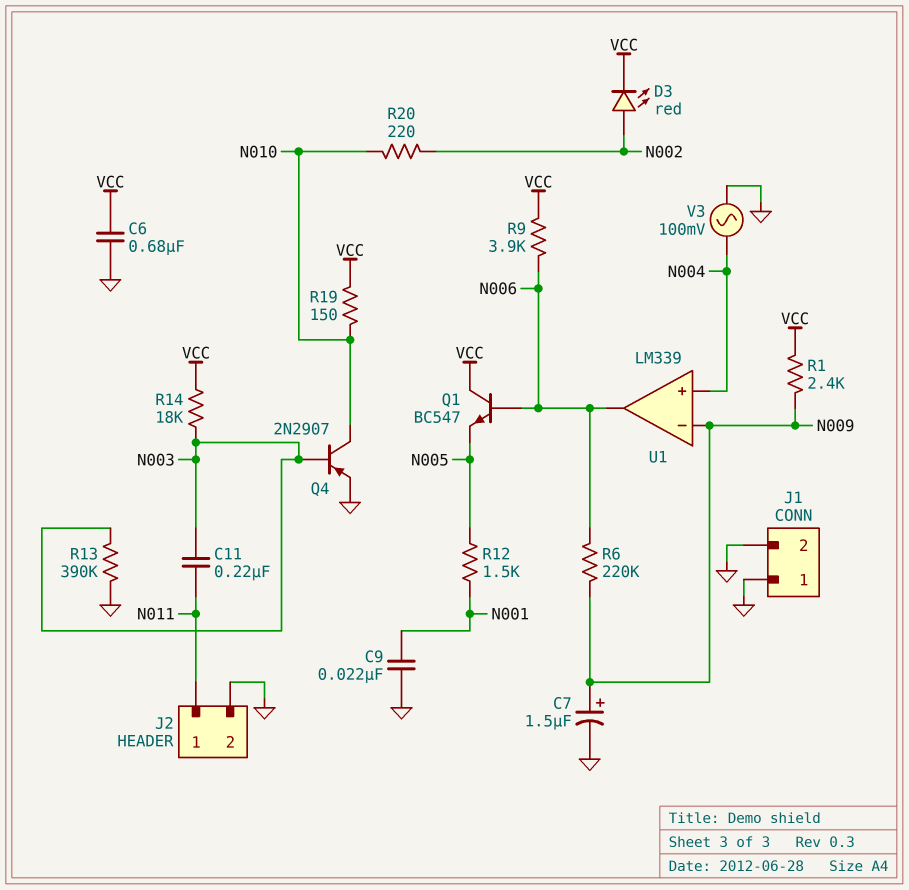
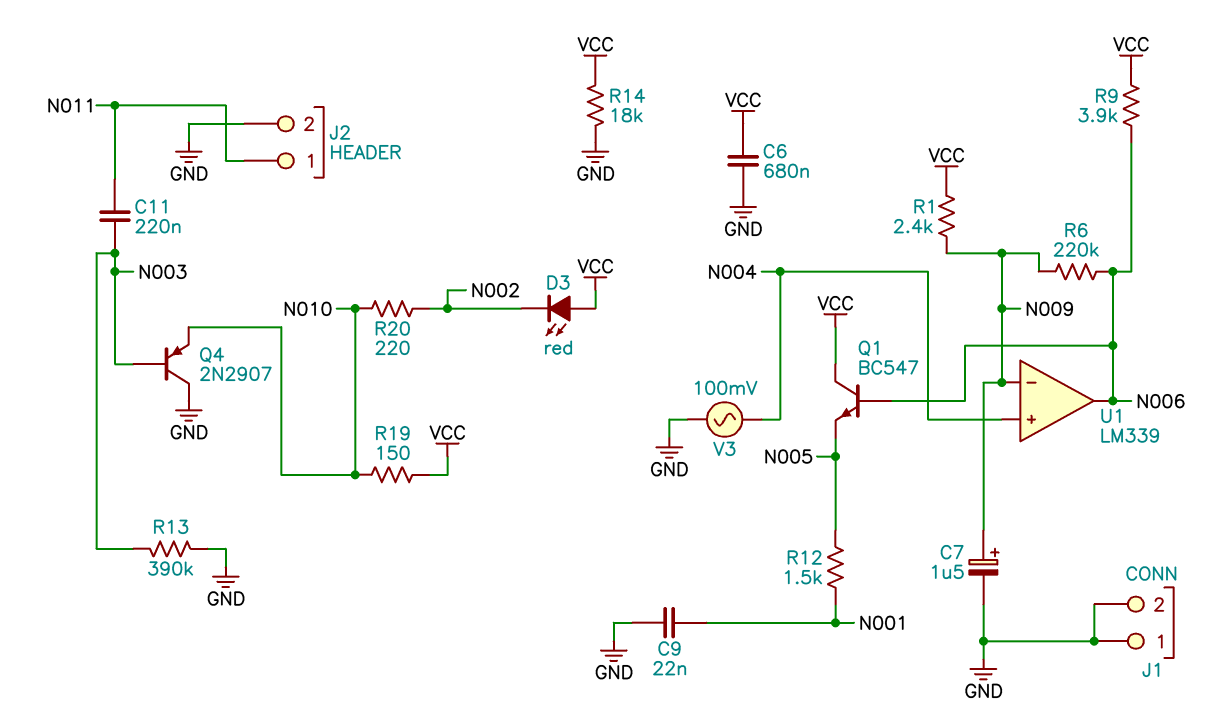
D3: LED red (A N002, K VCC) -> LED red (A VCC, K N002)
Q4: PNP 2N2907 (B N003, C N010, E GND) -> PNP 2N2907 (B N003, C GND, E N010)
R14: 18k (N003, VCC) -> 18k (GND, VCC)

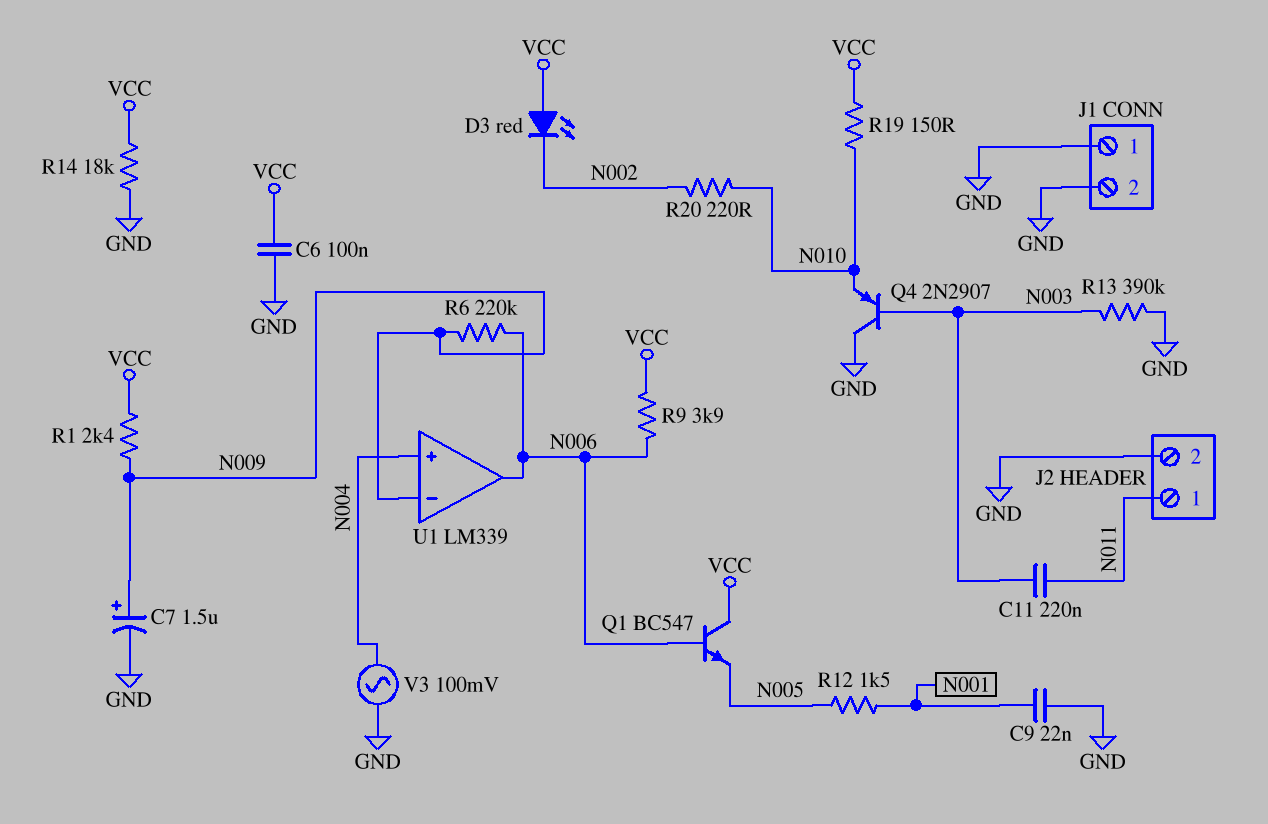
C6: 680nF (GND, VCC) -> 100nF (GND, VCC)

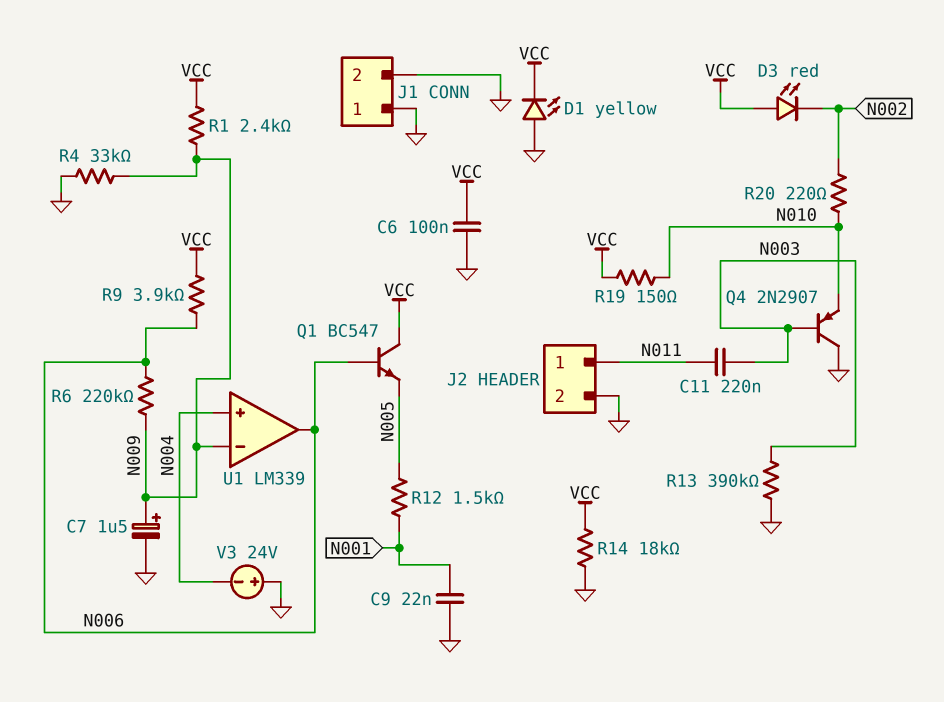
D1: none -> LED yellow (A GND, K VCC)
R4: none -> 33k (GND, N009)
V3: AC 100mV (GND, N004) -> 24V (plus GND, minus N004)

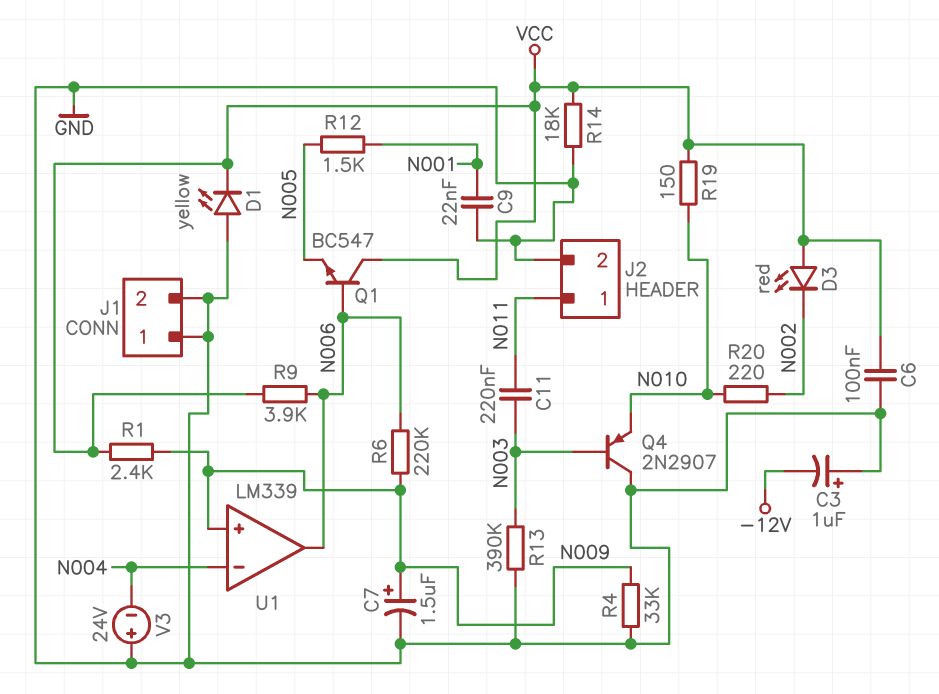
C3: none -> 1uF (plus GND, minus -12V)
U1 pin in+: N004 -> N009
U1 pin in-: N009 -> N004

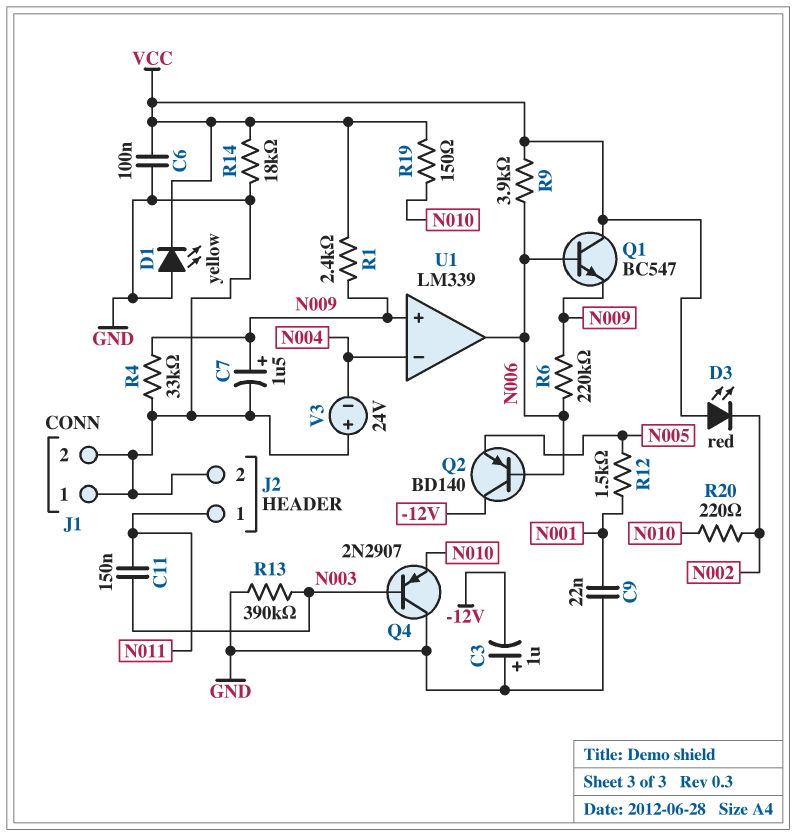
C11: 220nF (N003, N011) -> 150nF (N003, N011)
Q1: NPN BC547 (B N006, C VCC, E N005) -> NPN BC547 (B N006, C VCC, E N009)
Q2: none -> PNP BD140 (B N006, C -12V, E N005)

